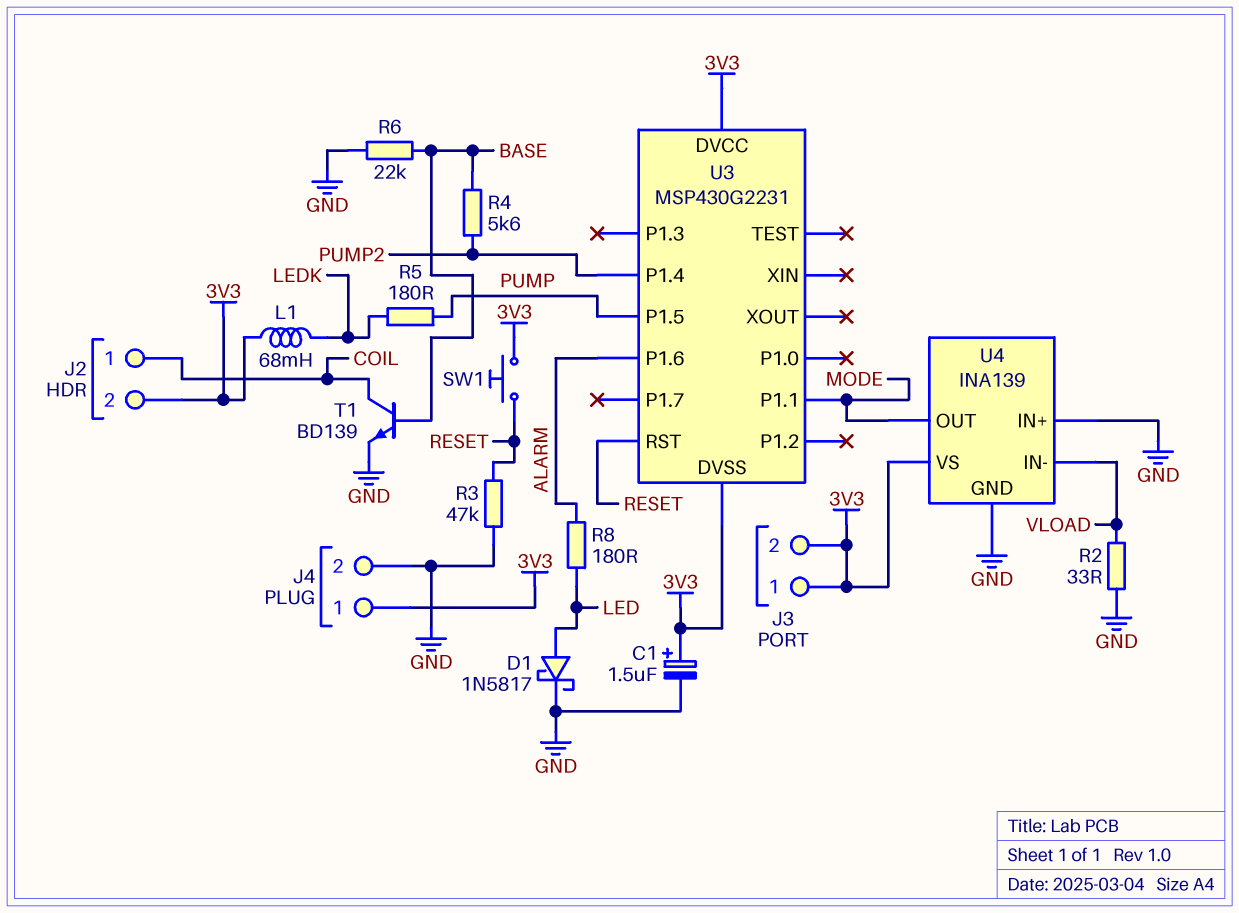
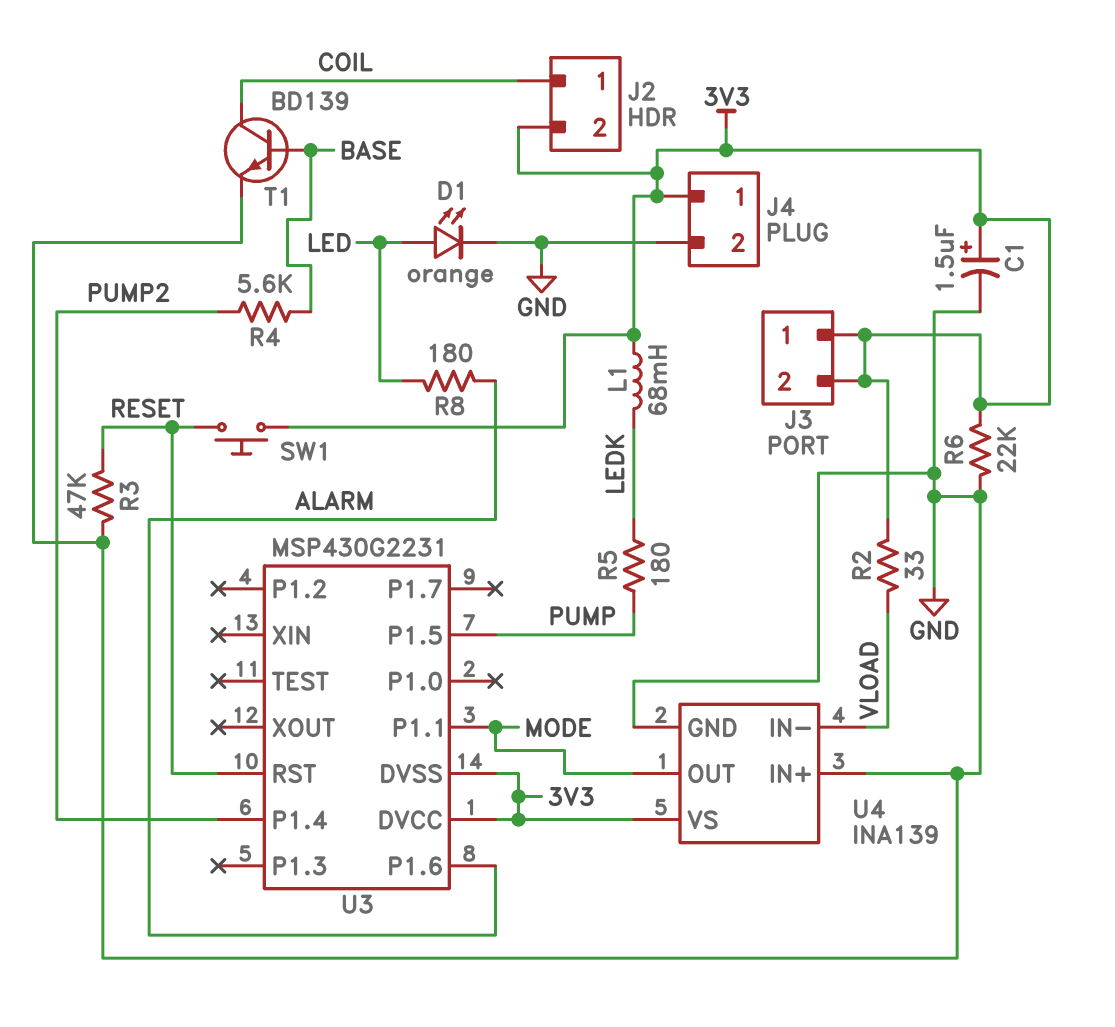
D1: schottky 1N5817 (A LED, K GND) -> LED orange (A LED, K GND)
R2: 33 (GND, VLOAD) -> 33 (3V3, VLOAD)
R6: 22k (BASE, GND) -> 22k (3V3, GND)

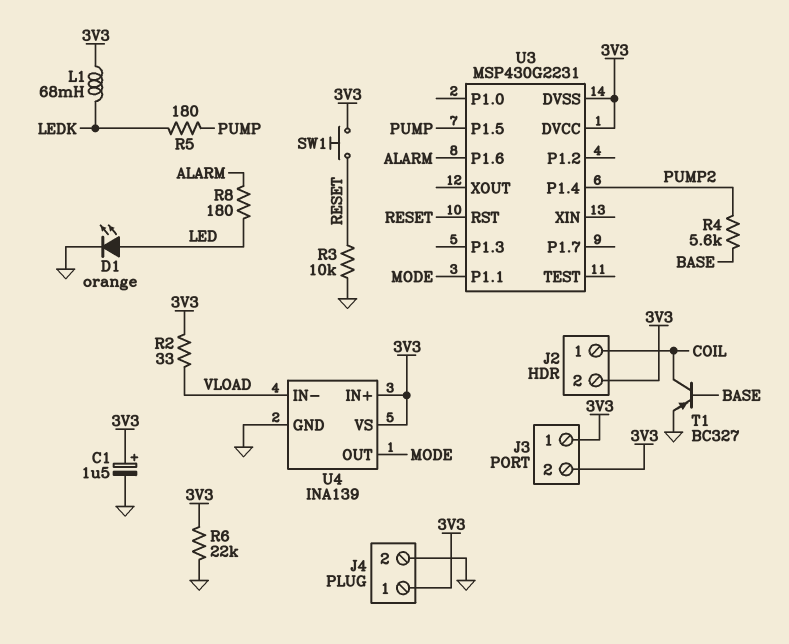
R3: 47k (GND, RESET) -> 10k (GND, RESET)
T1: NPN BD139 (B BASE, C COIL, E GND) -> PNP BC327 (B BASE, C COIL, E GND)
U4 pin IN+: GND -> 3V3

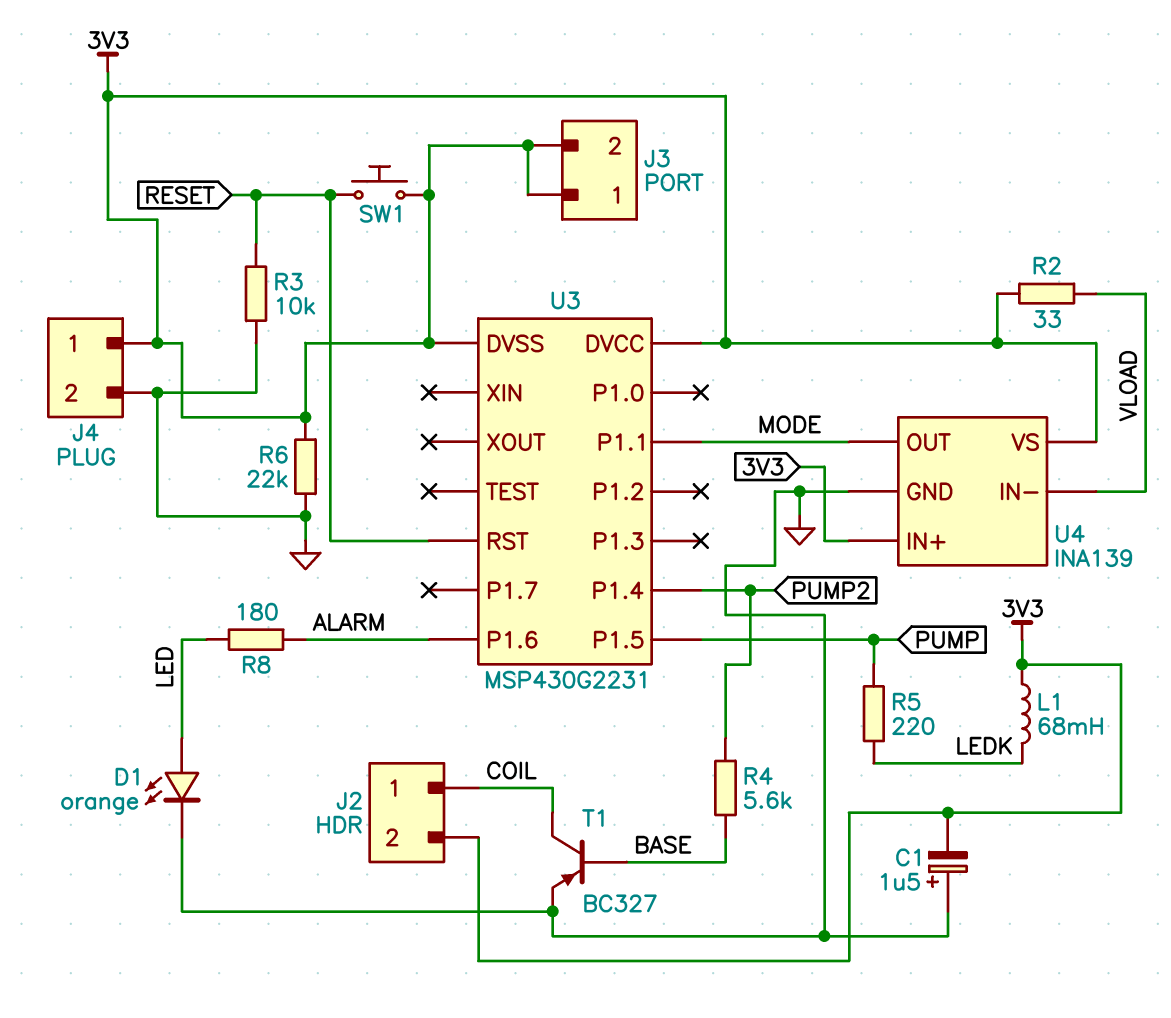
C1: 1.5uF (plus 3V3, minus GND) -> 1.5uF (plus GND, minus 3V3)
R5: 180 (LEDK, PUMP) -> 220 (LEDK, PUMP)

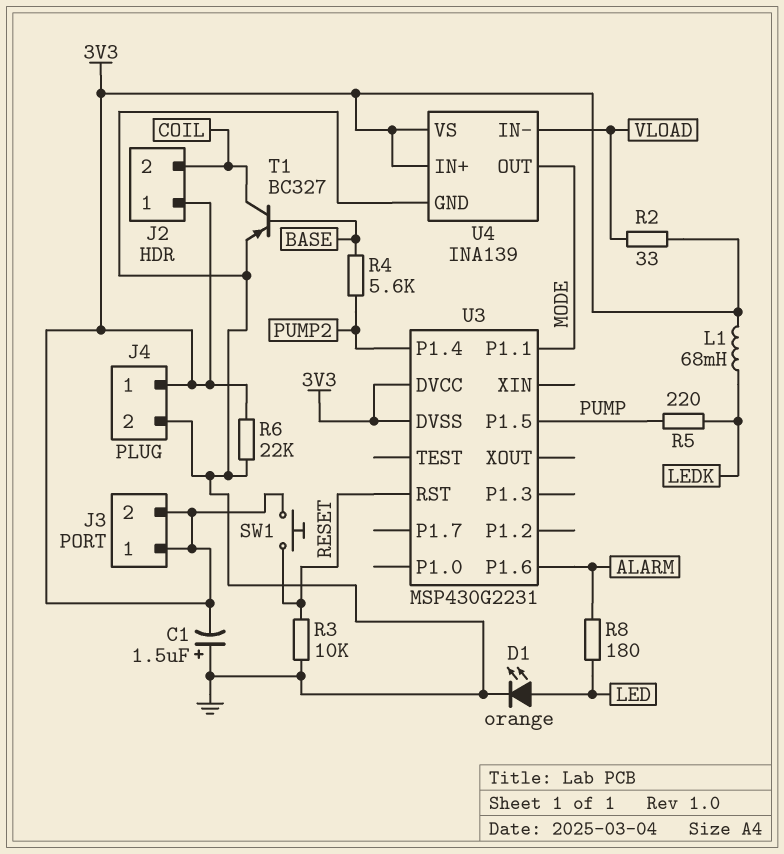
J2 pin 1: COIL -> 3V3
J2 pin 2: 3V3 -> COIL

